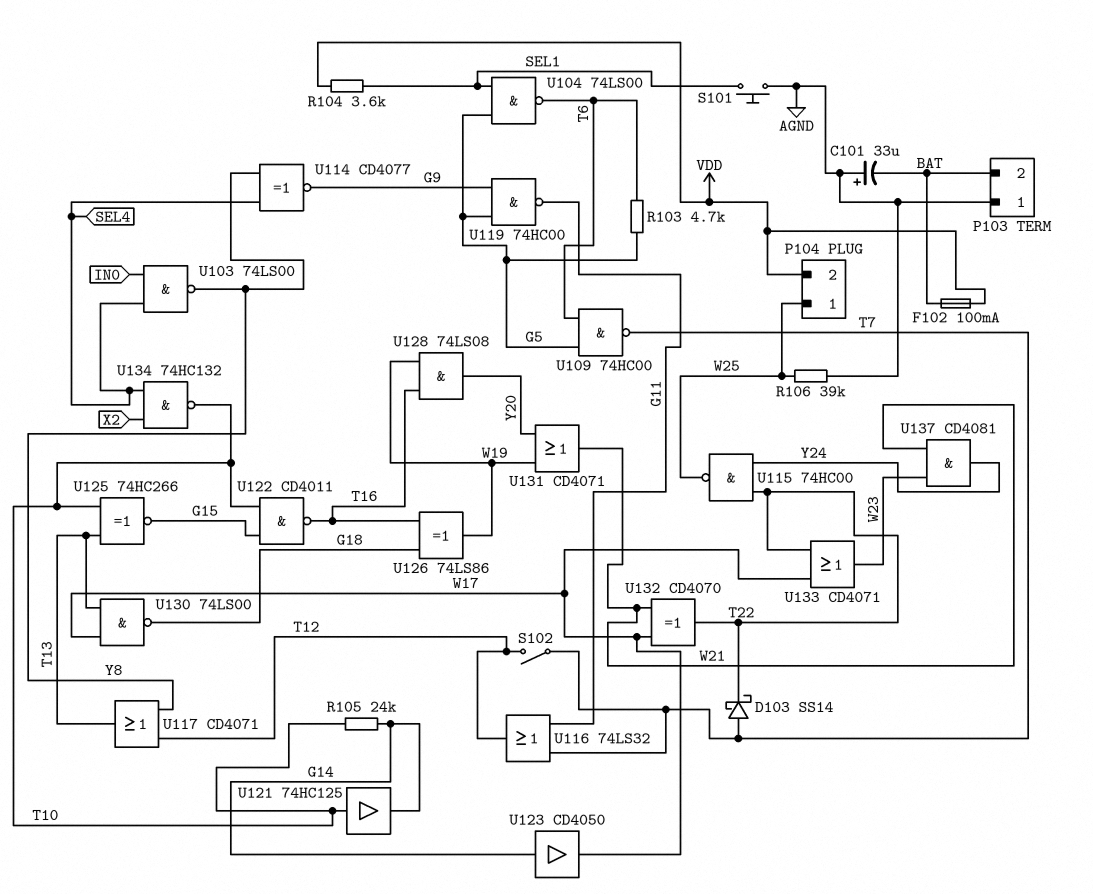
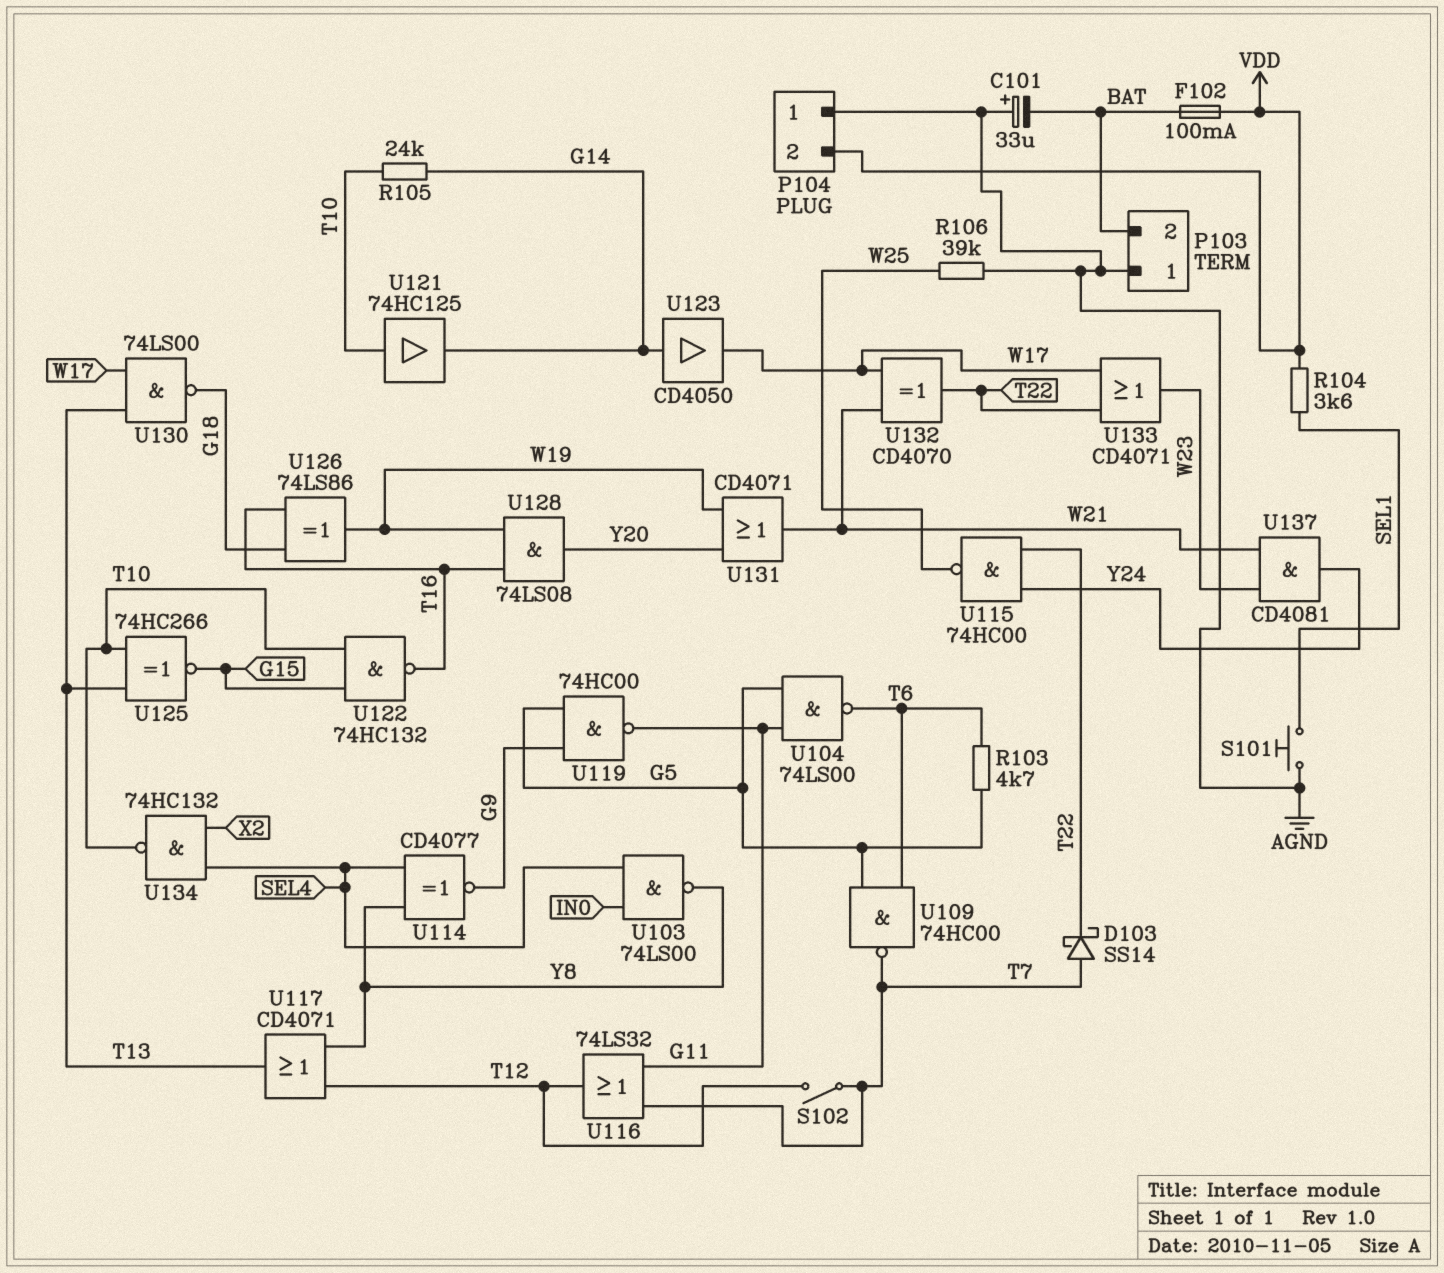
P104 pin 1: W25 -> AGND
U104: NAND 74LS00 (in G5, in SEL1, out T6) -> NAND 74LS00 (in G5, in G11, out T6)
U122: NAND CD4011 (in G15, in T10, out T16) -> NAND 74HC132 (in G15, in T10, out T16)

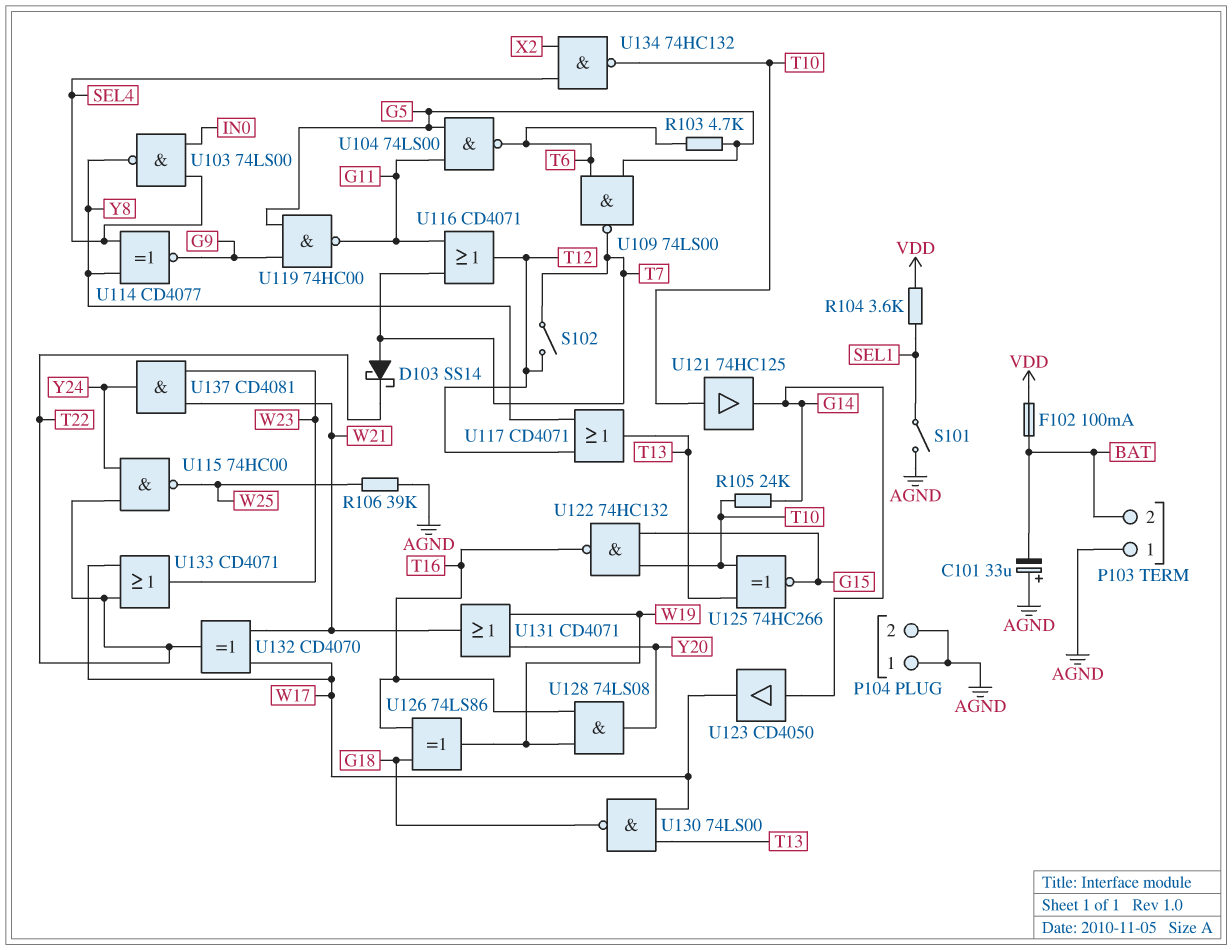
P104 pin 2: VDD -> AGND
S101: button (AGND, SEL1) -> switch (AGND, SEL1)
U109: NAND 74HC00 (in G5, in T6, out T7) -> NAND 74LS00 (in G5, in T6, out T7)
U116: OR 74LS32 (in G11, in T7, out T12) -> OR CD4071 (in G11, in T7, out T12)

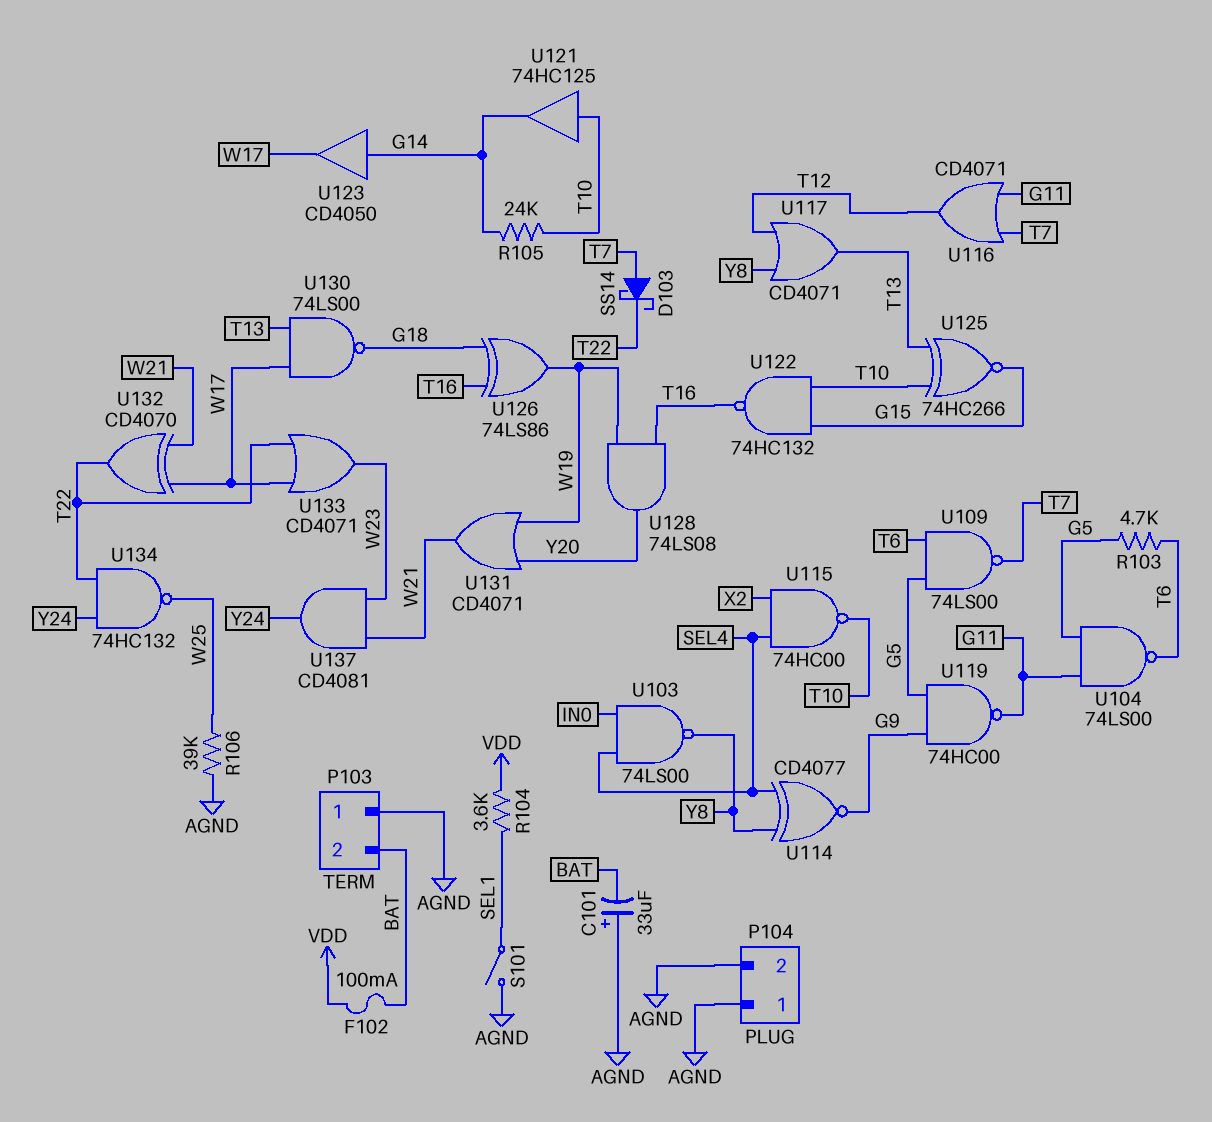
S102: switch (T7, T12) -> none
U115: NAND 74HC00 (in T22, in Y24, out W25) -> NAND 74HC00 (in SEL4, in X2, out T10)
U134: NAND 74HC132 (in SEL4, in X2, out T10) -> NAND 74HC132 (in T22, in Y24, out W25)

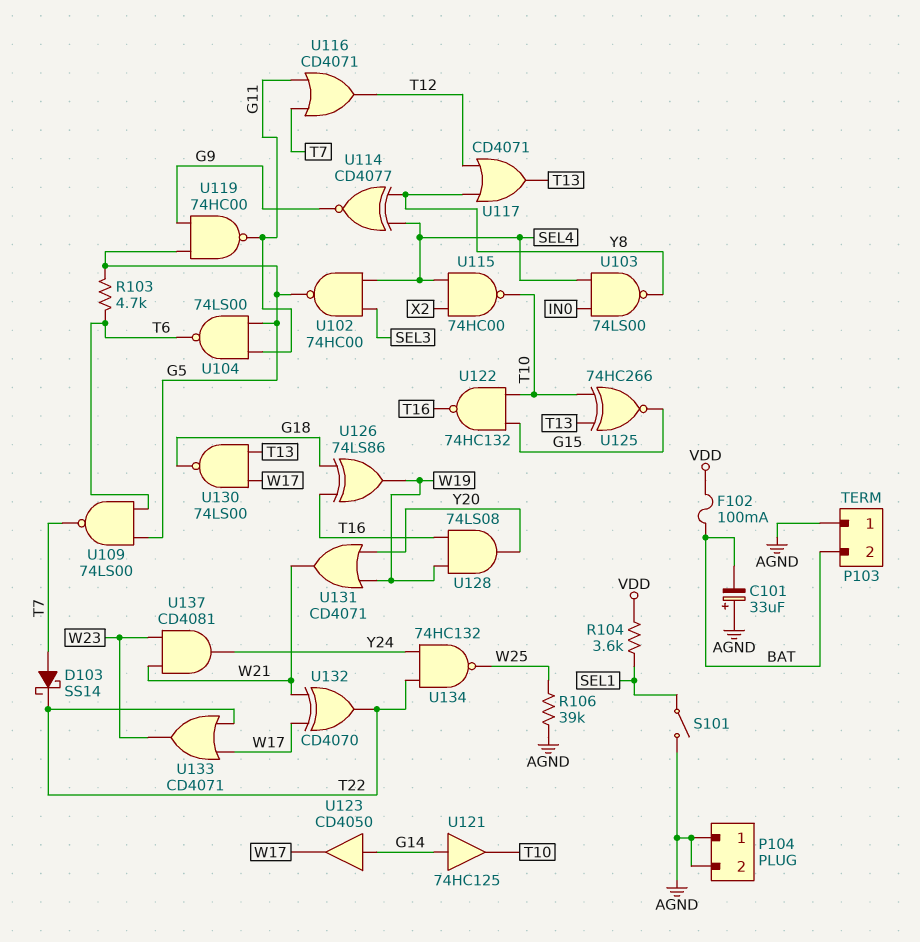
R105: 24k (G14, T10) -> none
U102: none -> NAND 74HC00 (in SEL3, in SEL4, out G5)
U121: buffer 74HC125 (in T10, out G14) -> buffer 74HC125 (in G14, out T10)

